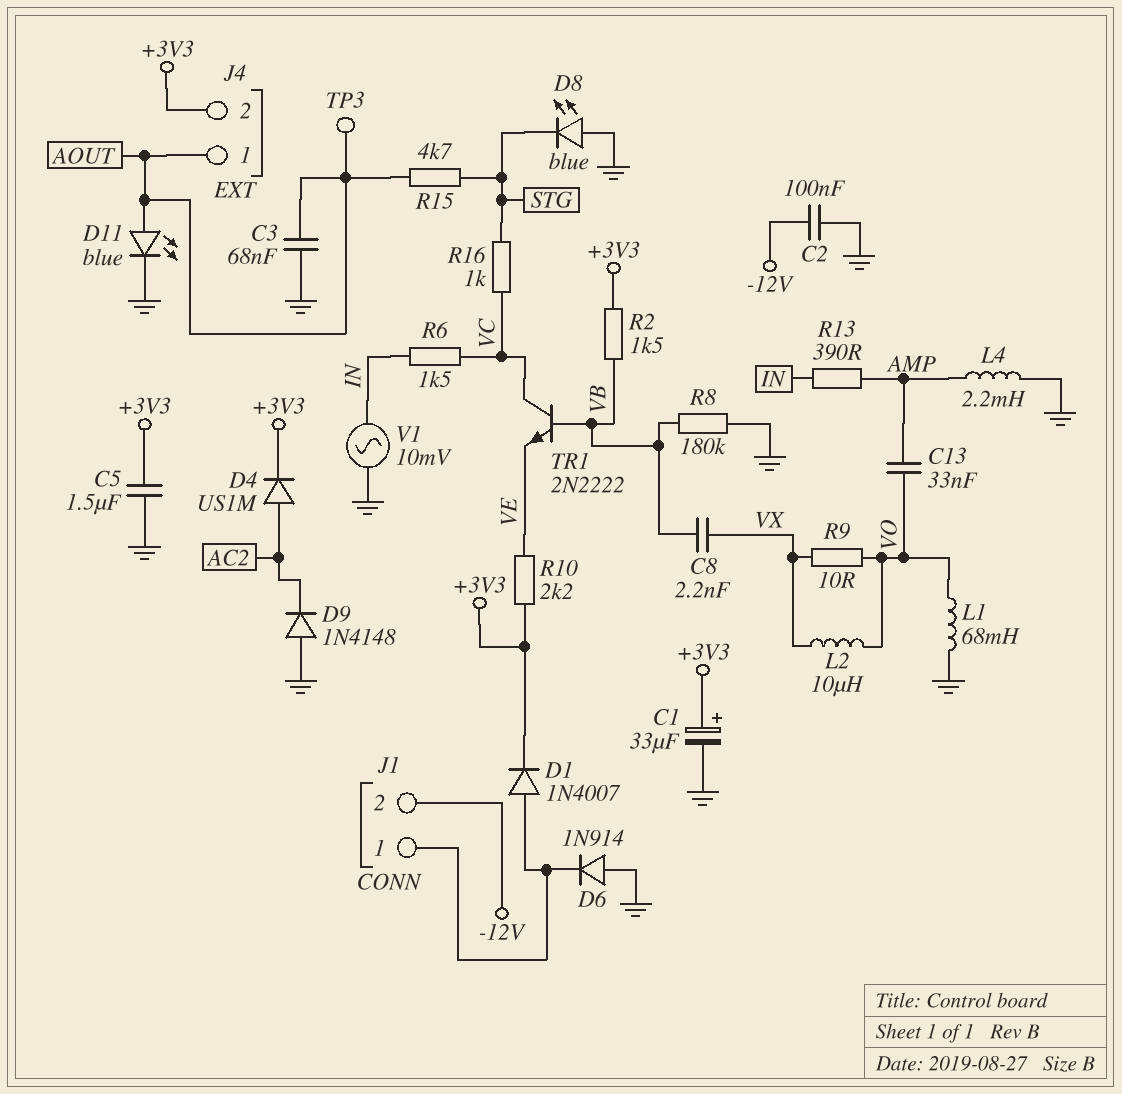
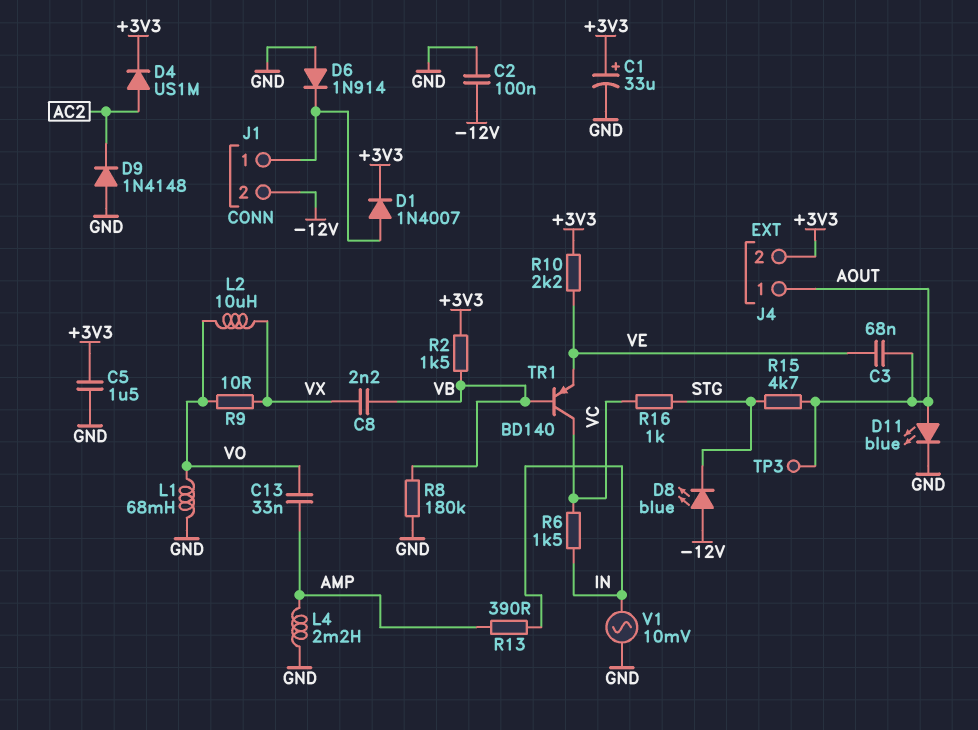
C3: 68nF (AOUT, GND) -> 68nF (AOUT, VE)
D8: LED blue (A GND, K STG) -> LED blue (A -12V, K STG)
TR1: NPN 2N2222 (B VB, C VC, E VE) -> PNP BD140 (B VB, C VC, E VE)

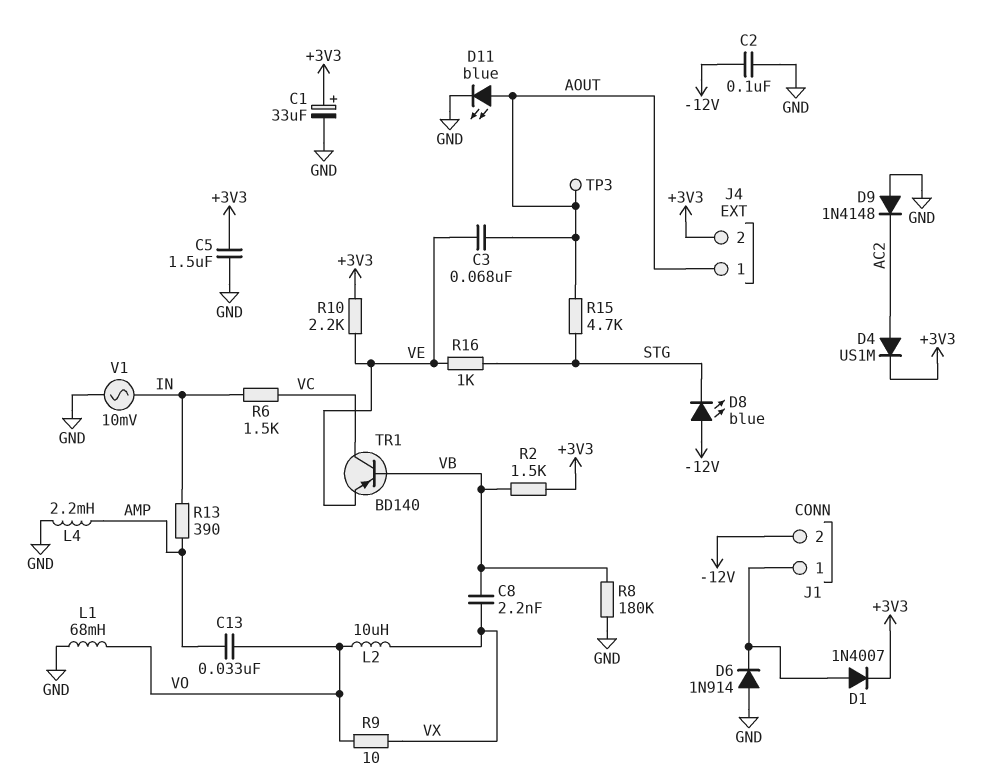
R16: 1k (STG, VC) -> 1k (STG, VE)

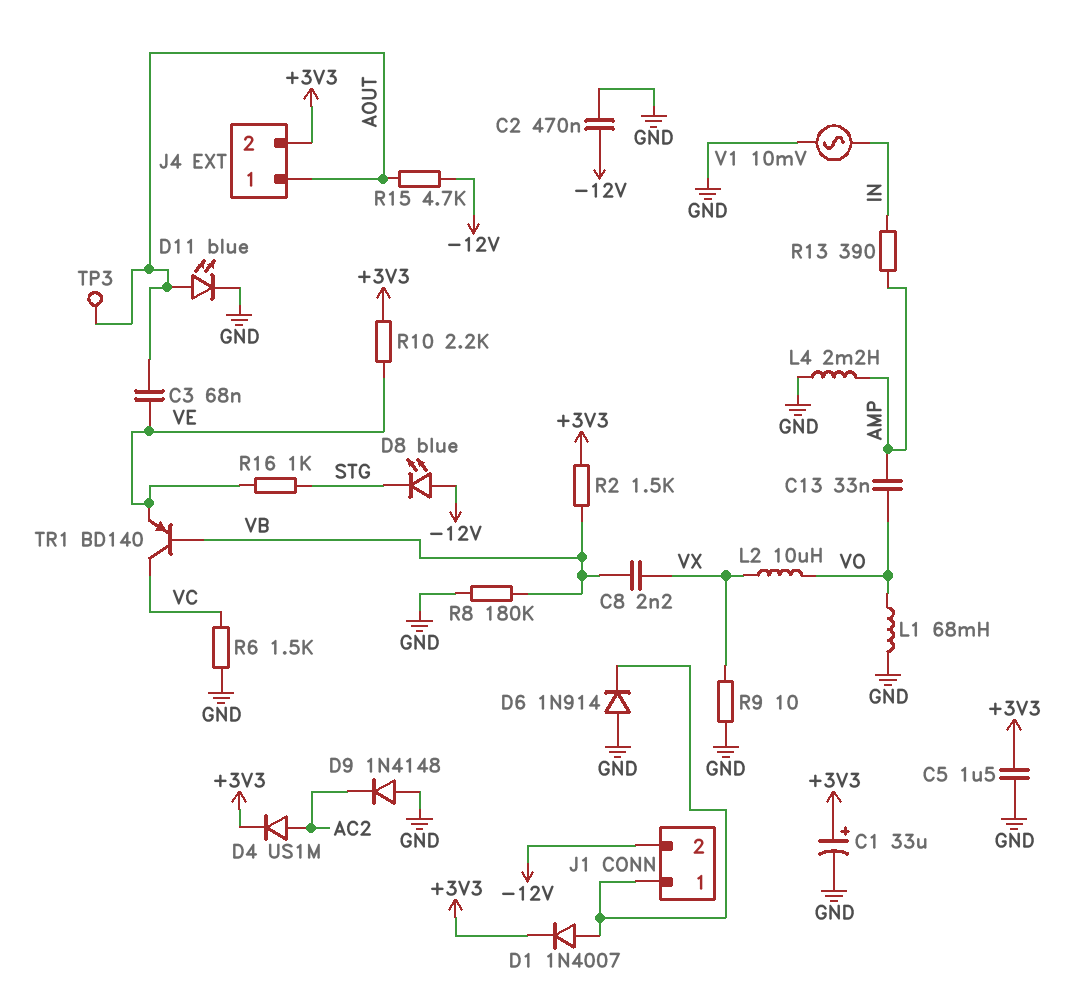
C2: 100nF (-12V, GND) -> 470nF (-12V, GND)
R6: 1.5k (IN, VC) -> 1.5k (GND, VC)
R9: 10 (VO, VX) -> 10 (GND, VX)
R15: 4.7k (AOUT, STG) -> 4.7k (-12V, AOUT)

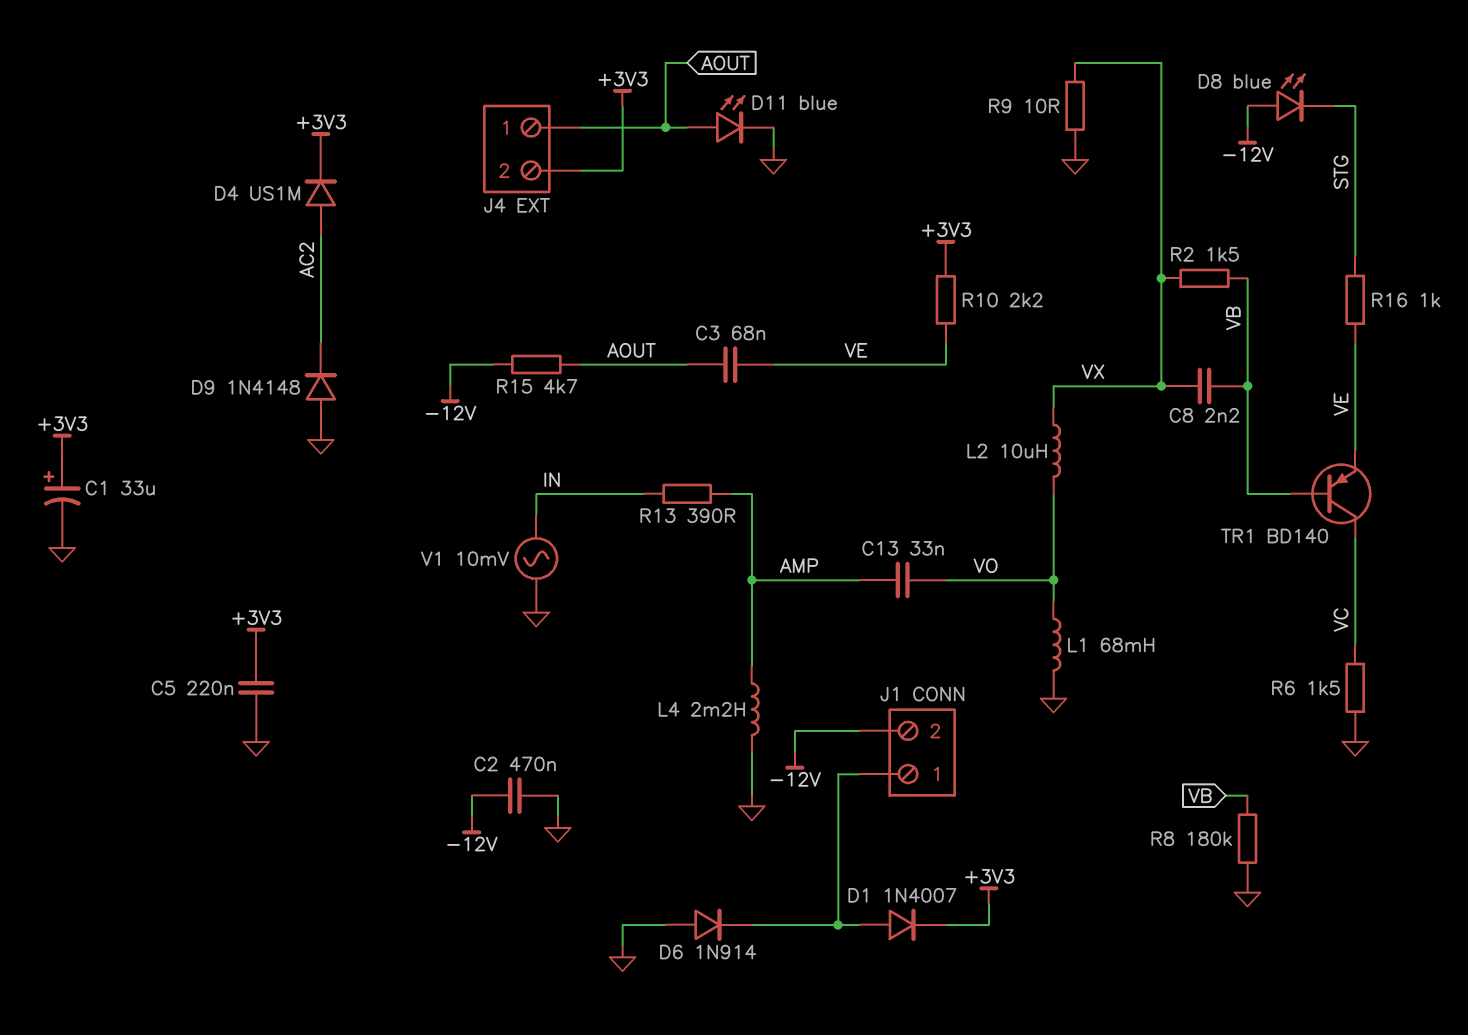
C5: 1.5uF (+3V3, GND) -> 220nF (+3V3, GND)
R2: 1.5k (+3V3, VB) -> 1.5k (VB, VX)
TP3: test point (AOUT) -> none

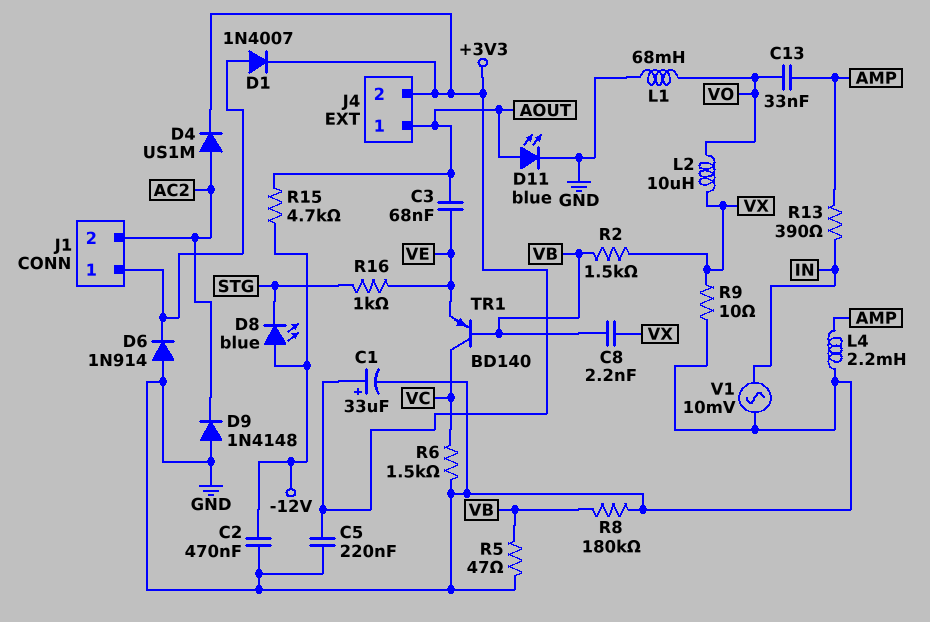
J1 pin 2: -12V -> AC2
R5: none -> 47 (GND, VB)
R10: 2.2k (+3V3, VE) -> none

